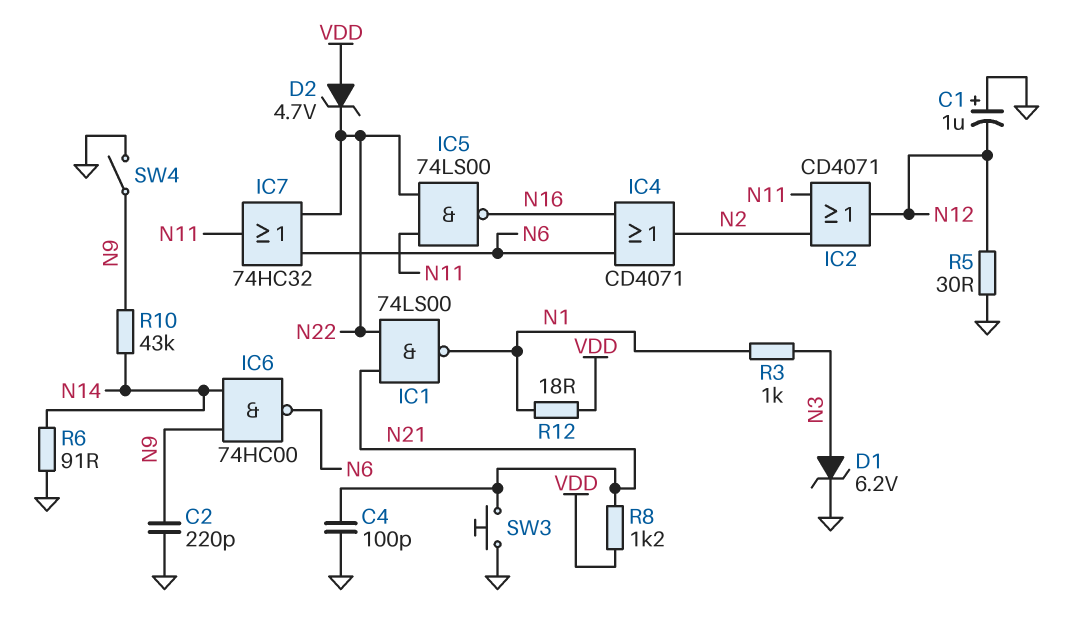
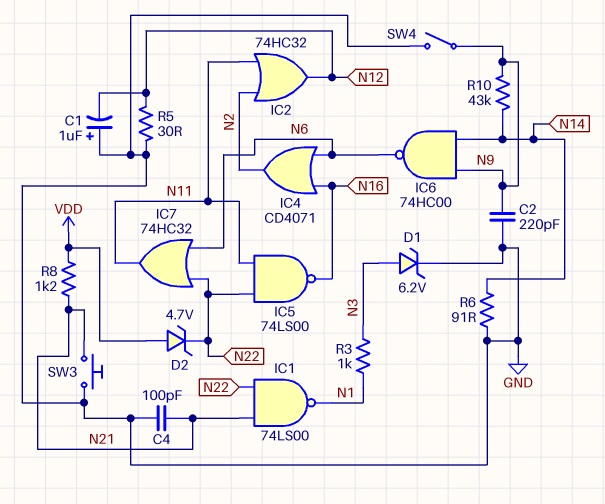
IC2: OR CD4071 (in N2, in N11, out N12) -> OR 74HC32 (in N2, in N11, out N12)
R12: 18 (N1, VDD) -> none

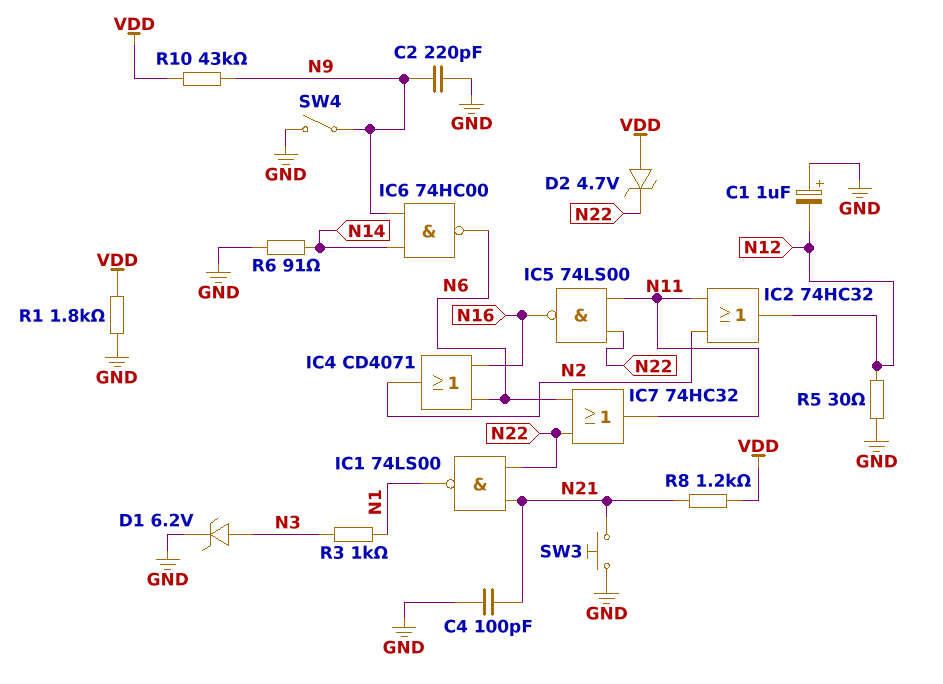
R1: none -> 1.8k (GND, VDD)
R10: 43k (N9, N14) -> 43k (N9, VDD)

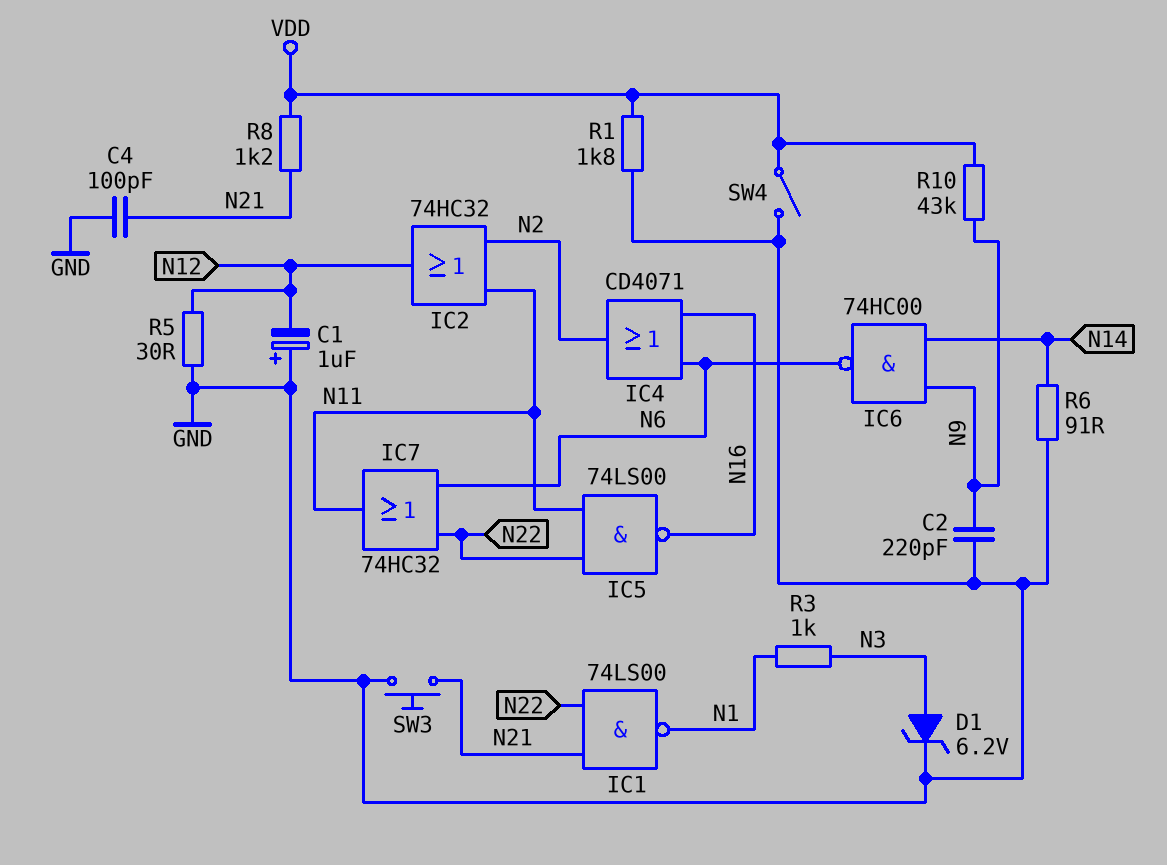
D2: zener 4.7V (A VDD, K N22) -> none
SW4: switch (GND, N9) -> switch (GND, VDD)

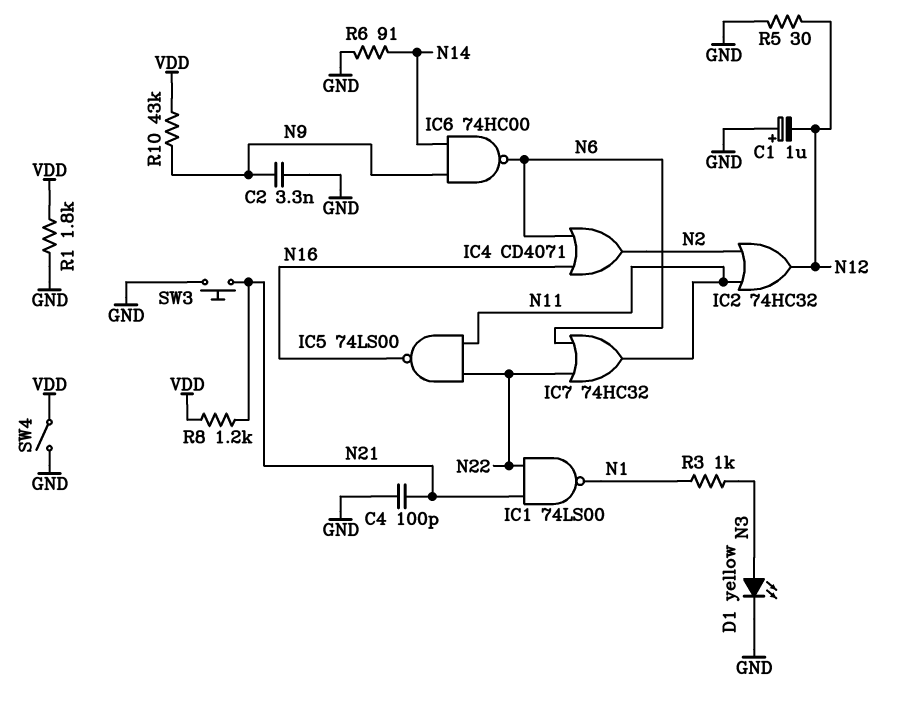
C2: 220pF (GND, N9) -> 3.3nF (GND, N9)
D1: zener 6.2V (A N3, K GND) -> LED yellow (A N3, K GND)

